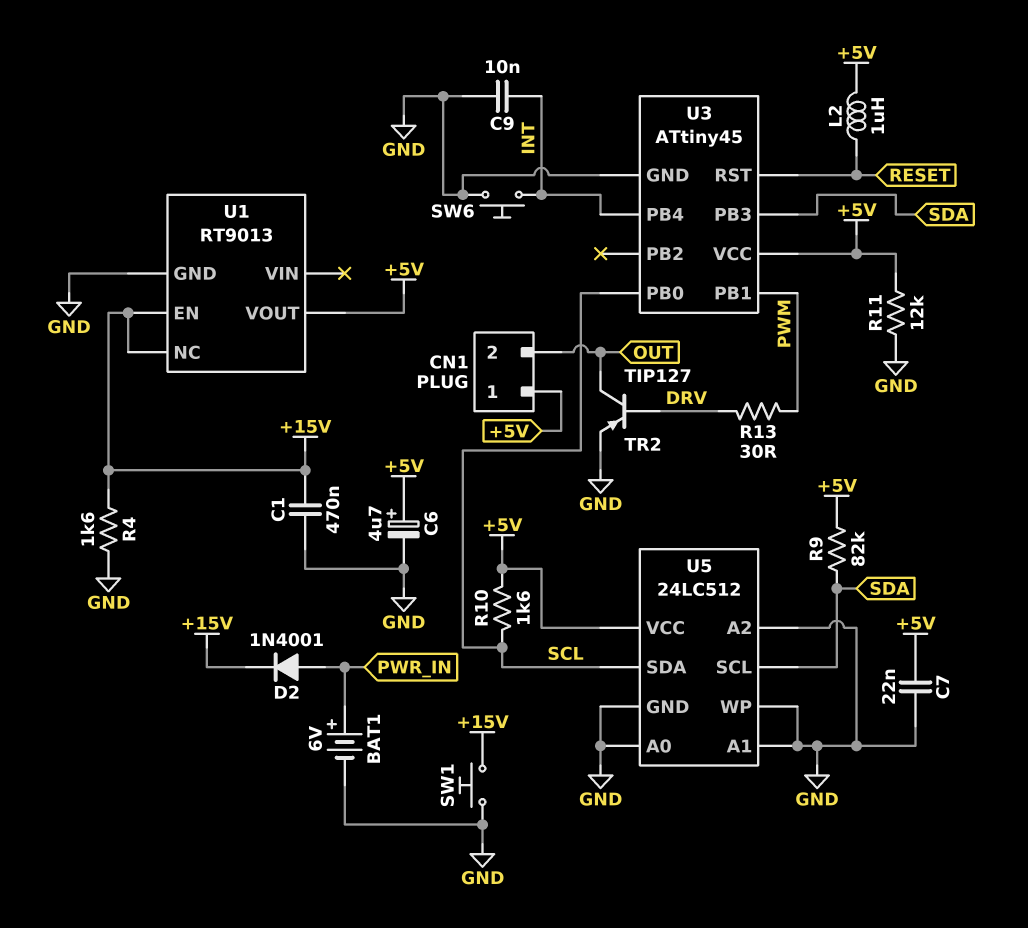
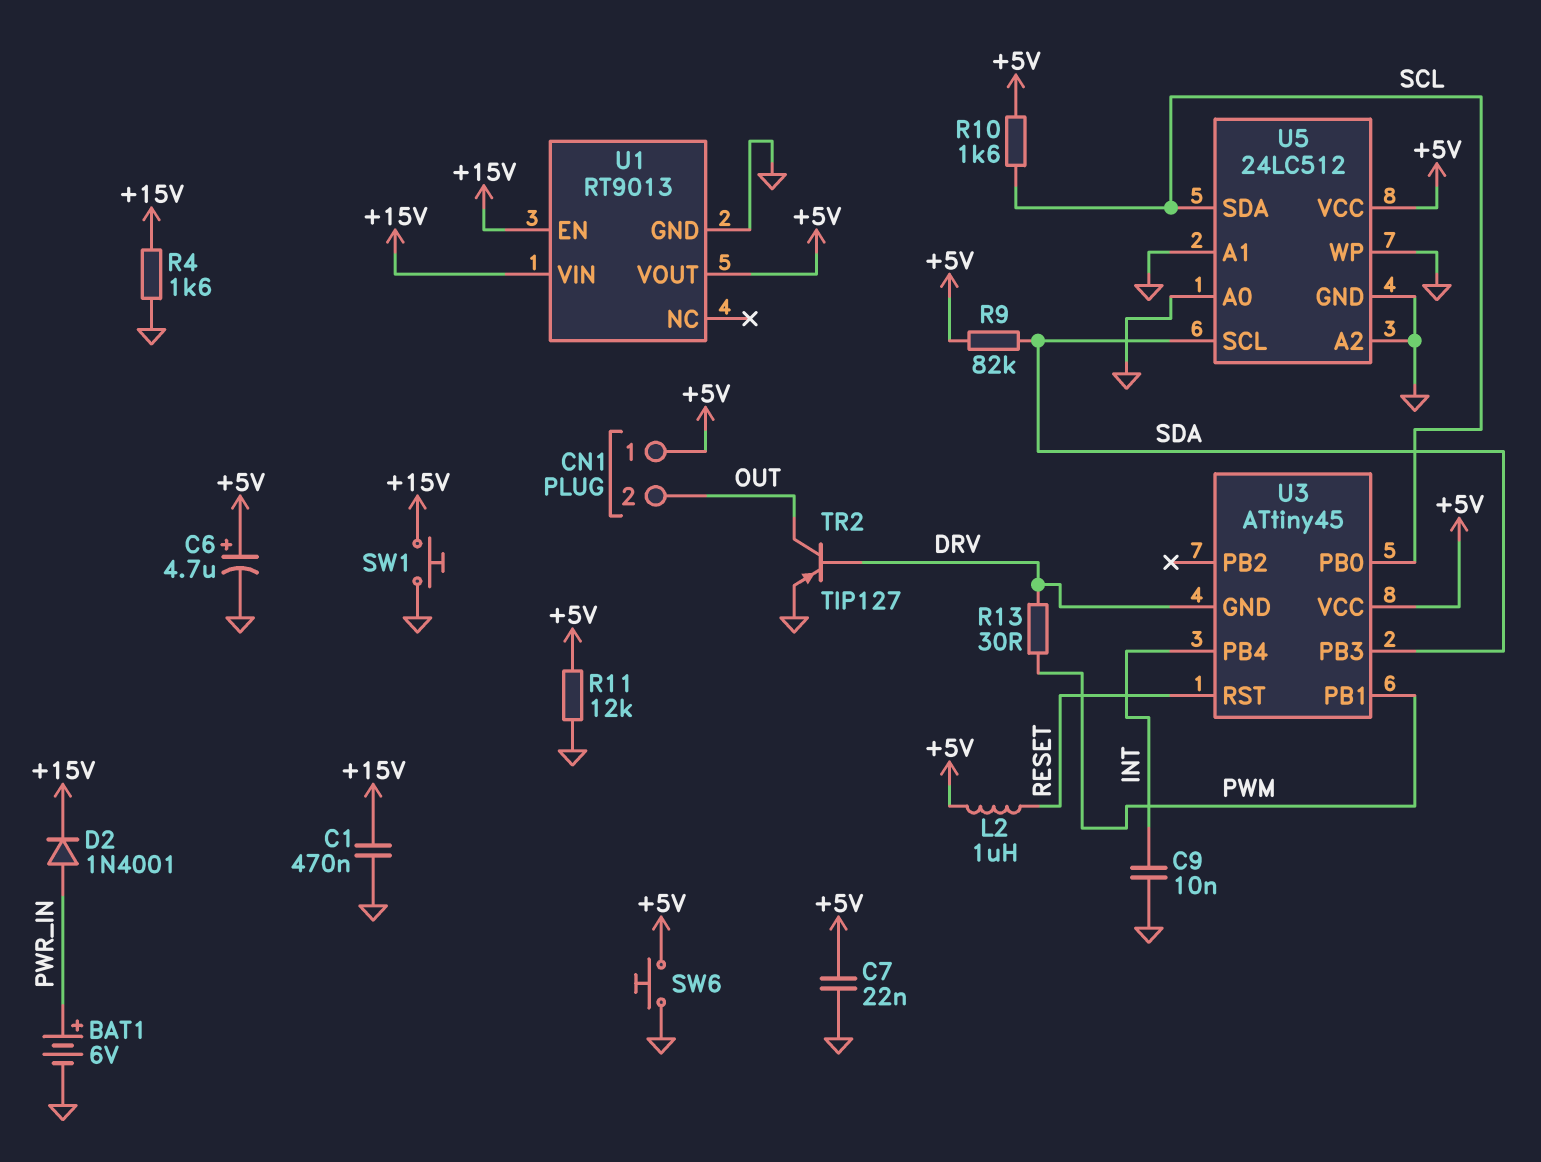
SW6: button (GND, INT) -> button (+5V, GND)
U1 pin NC: +15V -> none
U1 pin VIN: none -> +15V
U3 pin GND: GND -> DRV

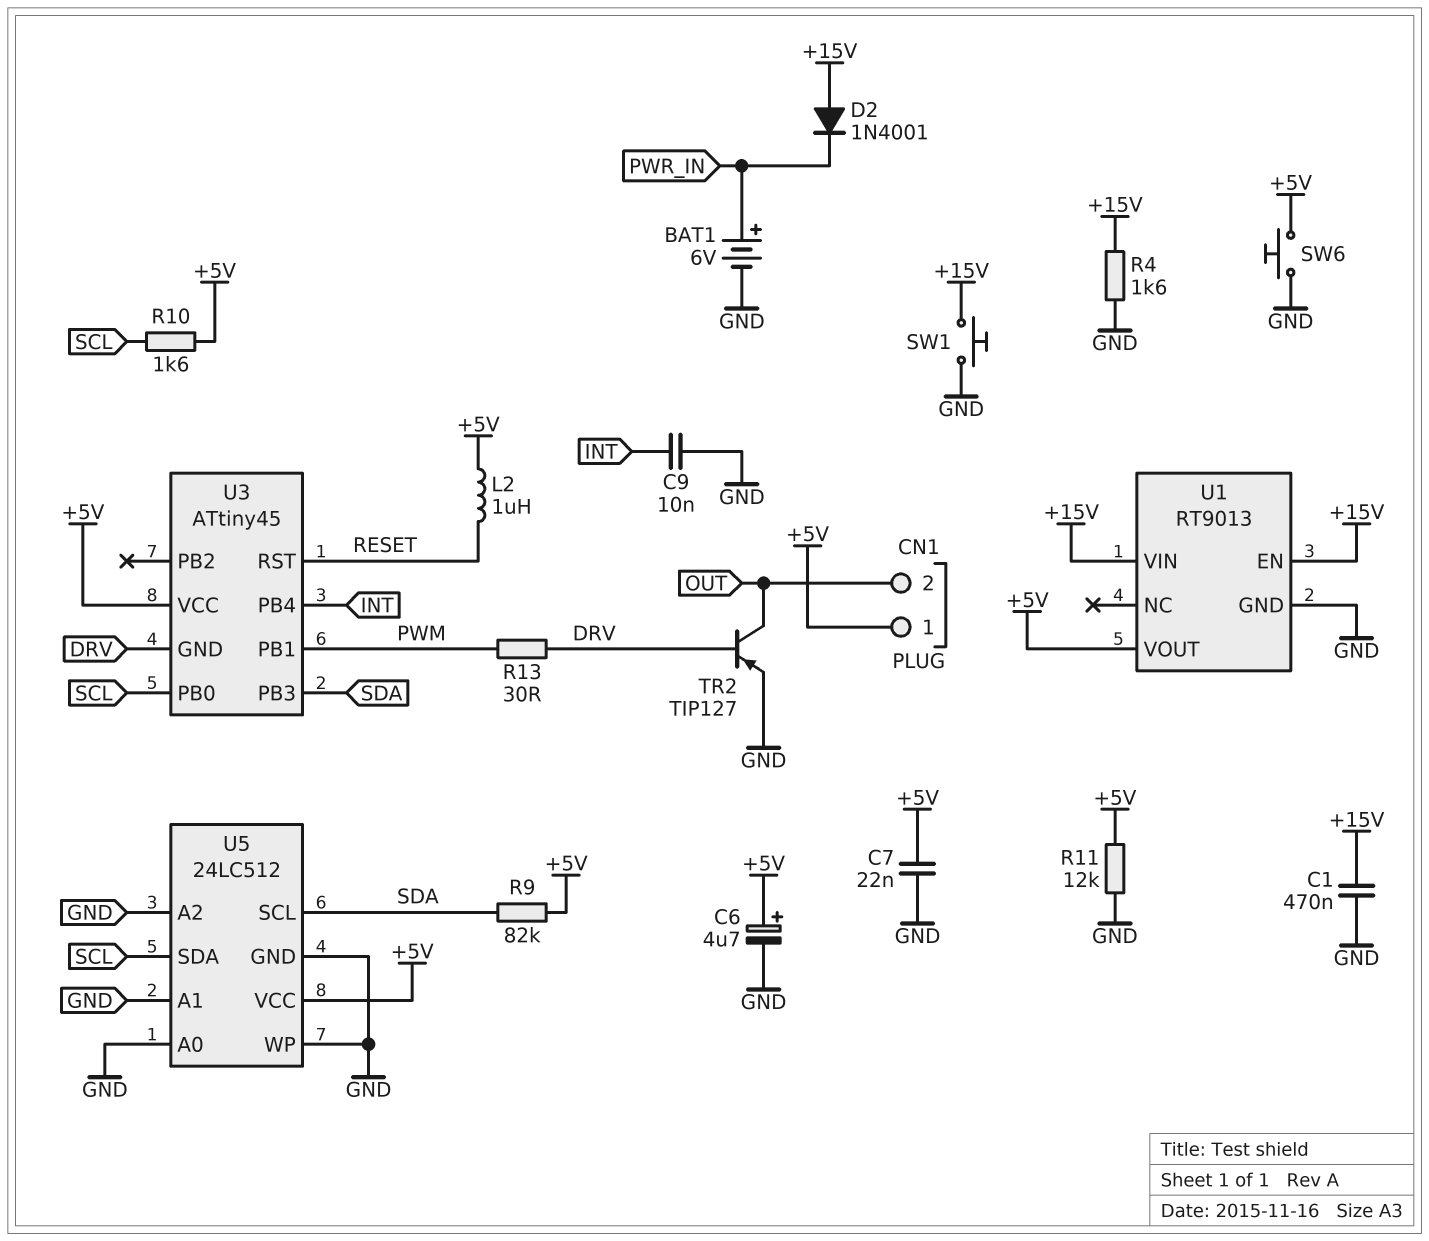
D2: diode 1N4001 (A PWR_IN, K +15V) -> diode 1N4001 (A +15V, K PWR_IN)

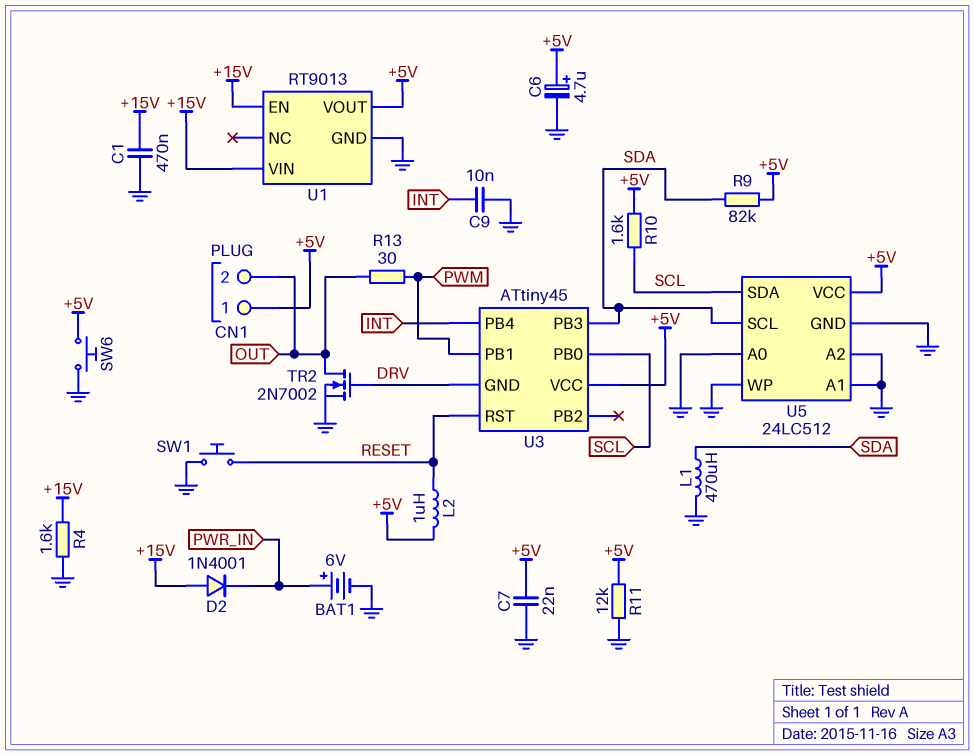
L1: none -> 470uH (GND, SDA)
R13: 30 (DRV, PWM) -> 30 (OUT, PWM)
SW1: button (+15V, GND) -> button (GND, RESET)
TR2: PNP TIP127 (B DRV, C OUT, E GND) -> NMOS 2N7002 (G DRV, D OUT, S GND)

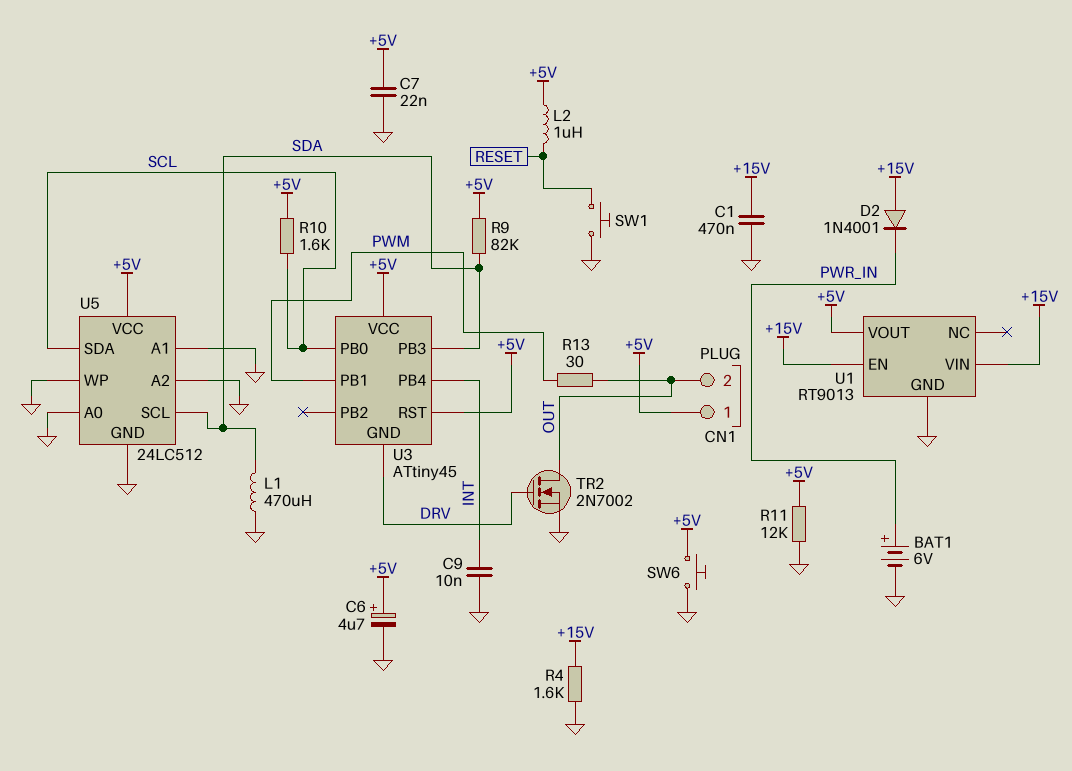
U3 pin RST: RESET -> +5V

